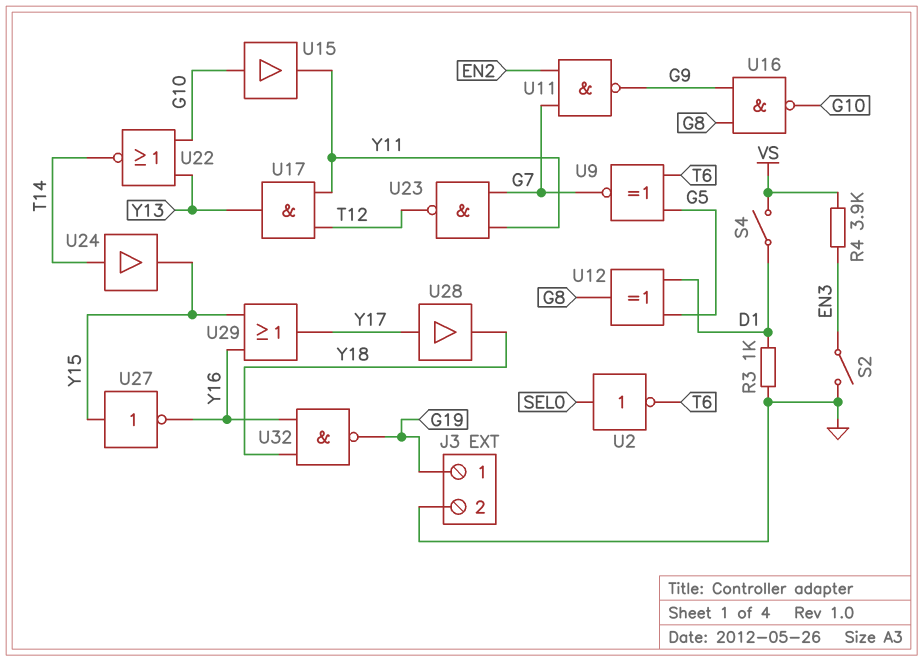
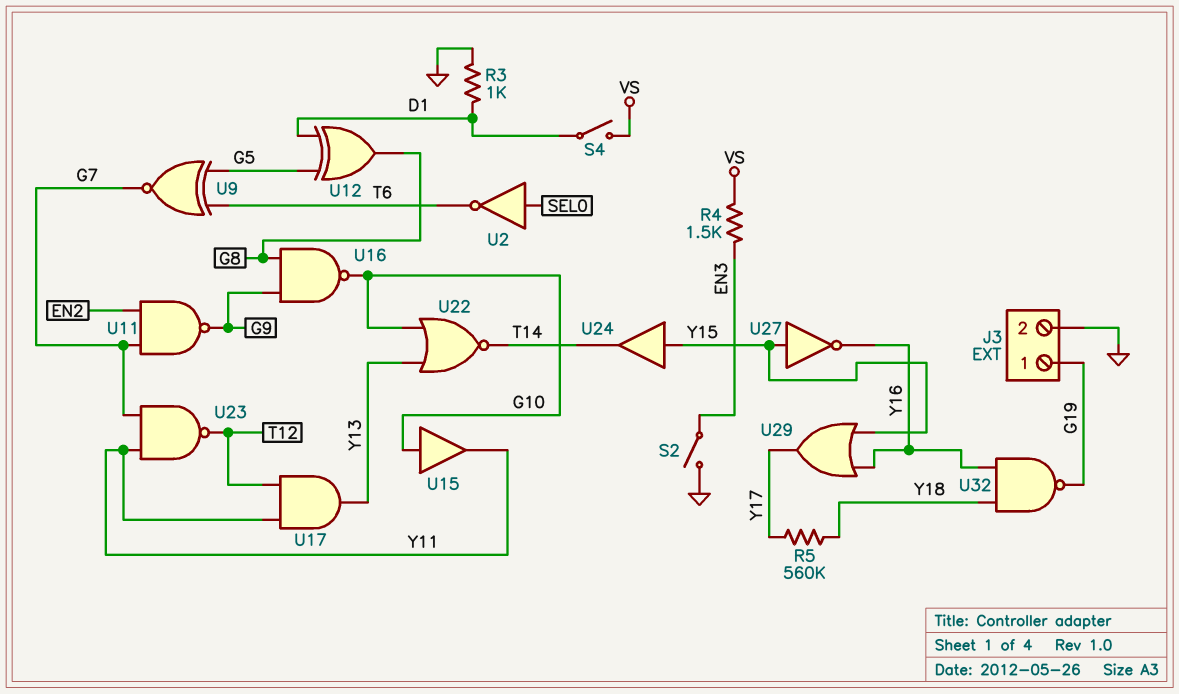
R4: 3.9k (EN3, VS) -> 1.5k (EN3, VS)
R5: none -> 560k (Y17, Y18)
U24: buffer (in T14, out Y15) -> buffer (in Y15, out T14)
U28: buffer (in Y17, out Y18) -> none

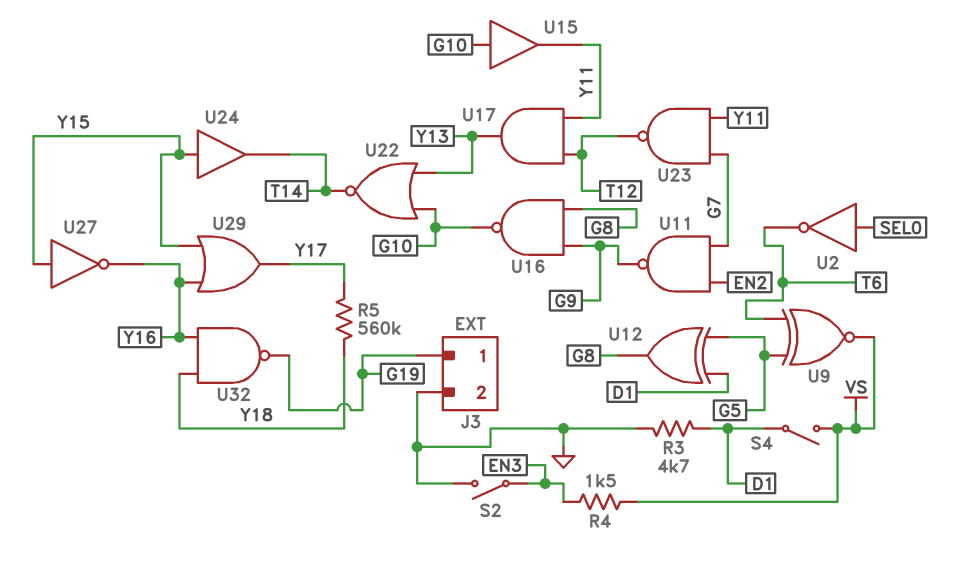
R3: 1k (D1, GND) -> 4.7k (D1, GND)
U9: XNOR (in G5, in T6, out G7) -> XNOR (in G5, in T6, out VS)

